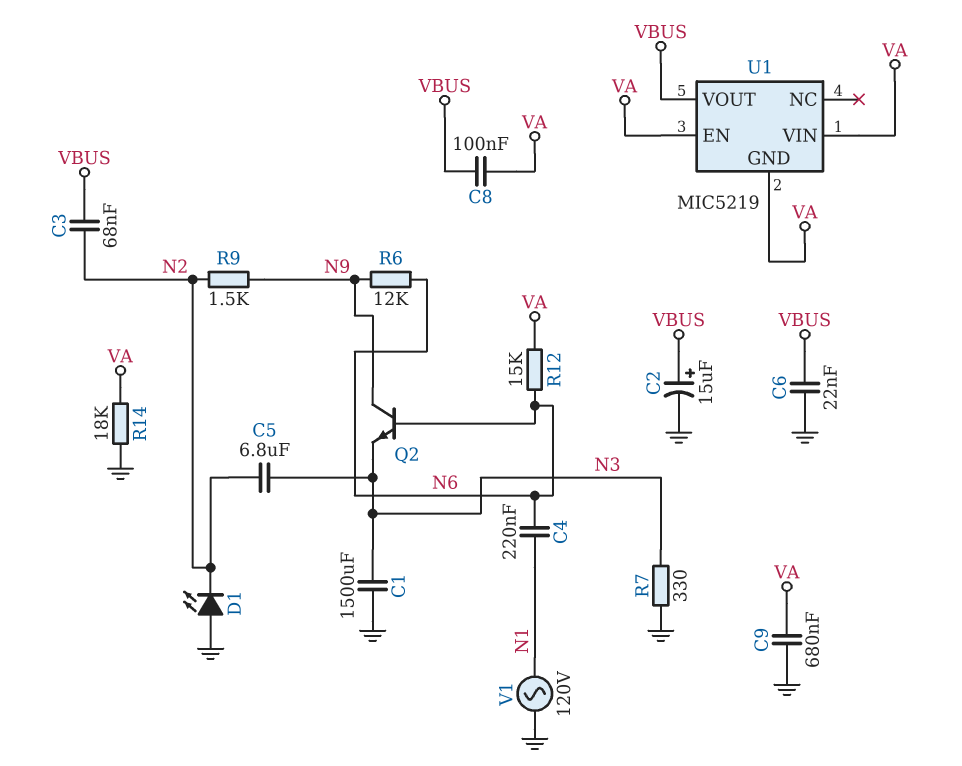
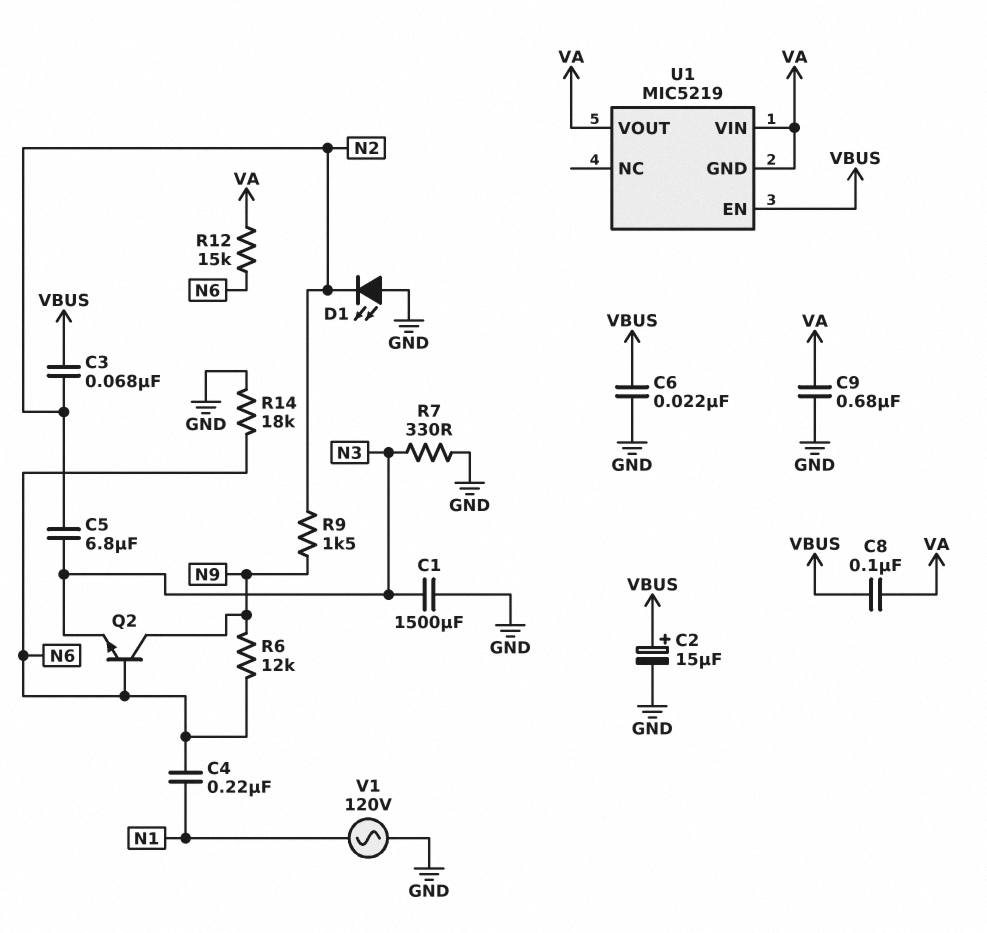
R14: 18k (GND, VA) -> 18k (GND, N6)
U1 pin EN: VA -> VBUS
U1 pin VOUT: VBUS -> VA

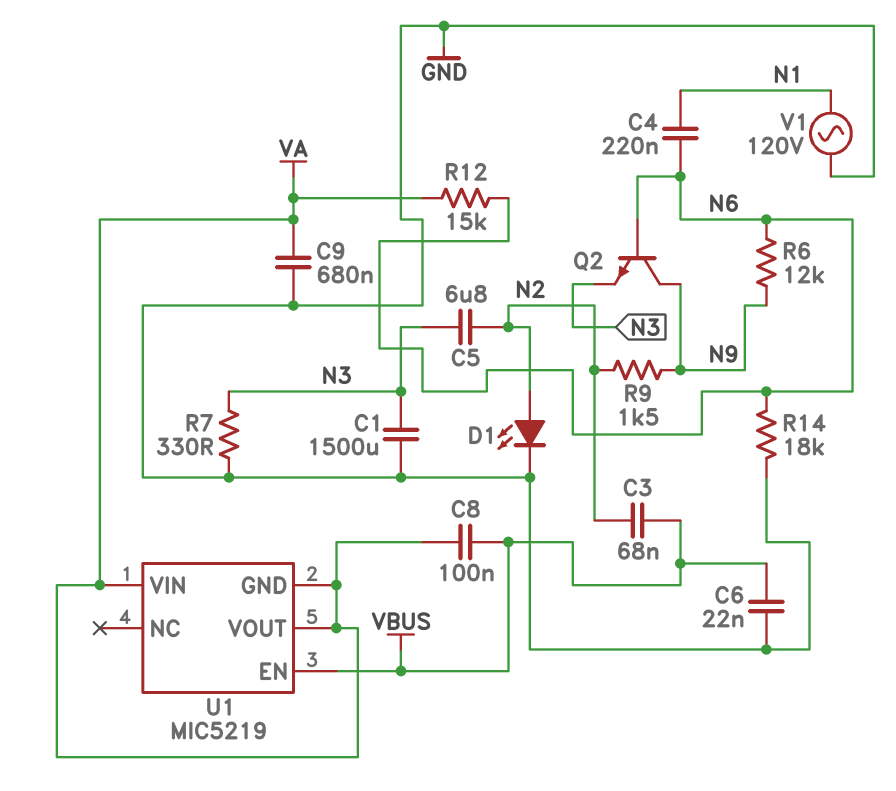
C2: 15uF (plus VBUS, minus GND) -> none
D1: LED (A GND, K N2) -> LED (A N2, K GND)

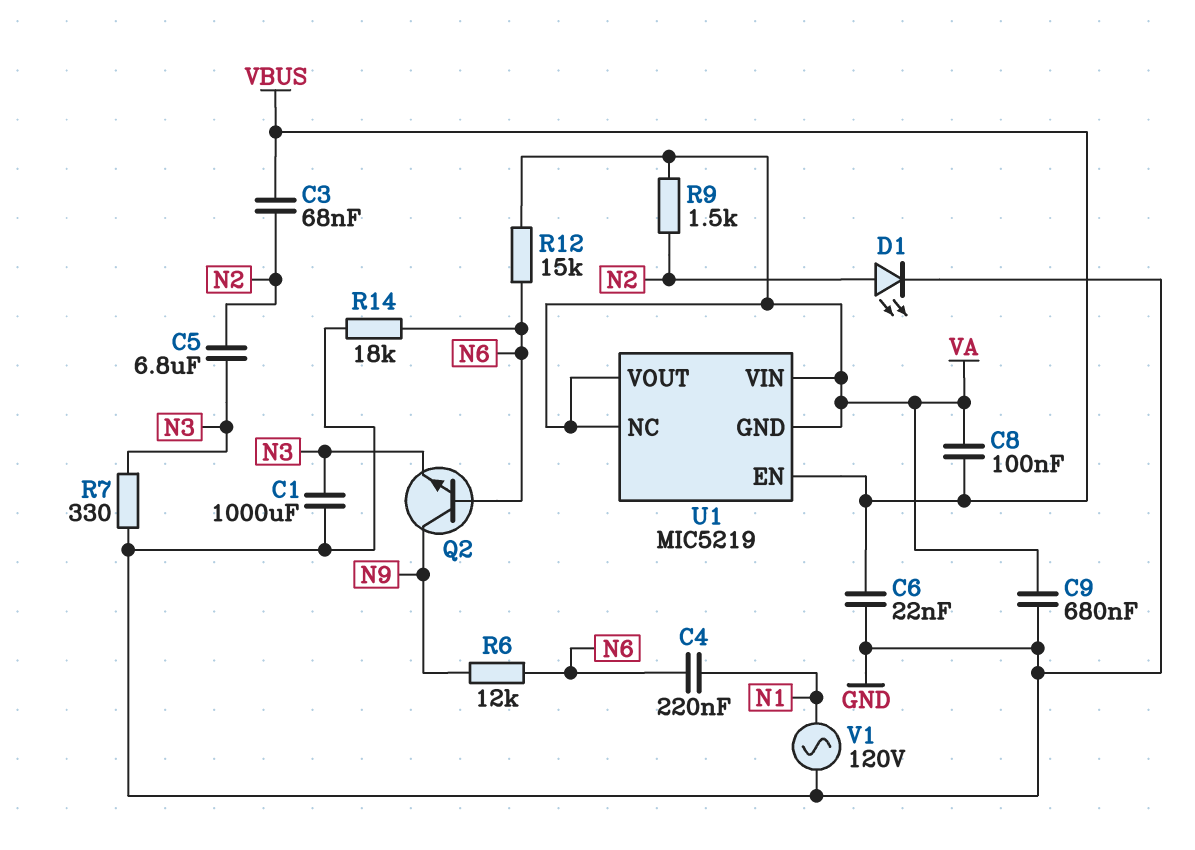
C1: 1500uF (GND, N3) -> 1000uF (GND, N3)
R9: 1.5k (N2, N9) -> 1.5k (N2, VA)
U1 pin NC: none -> VA

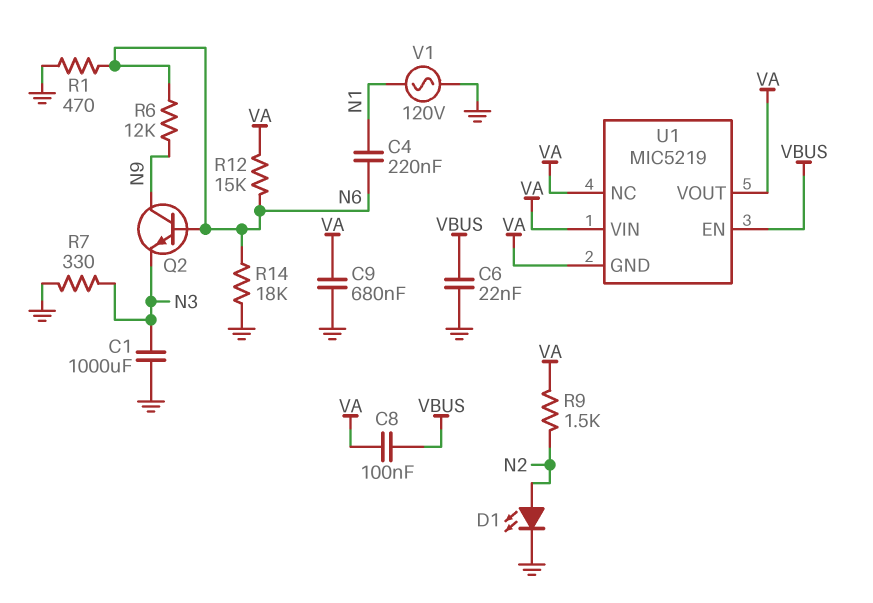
C3: 68nF (N2, VBUS) -> none
C5: 6.8uF (N2, N3) -> none
R1: none -> 470 (GND, N6)

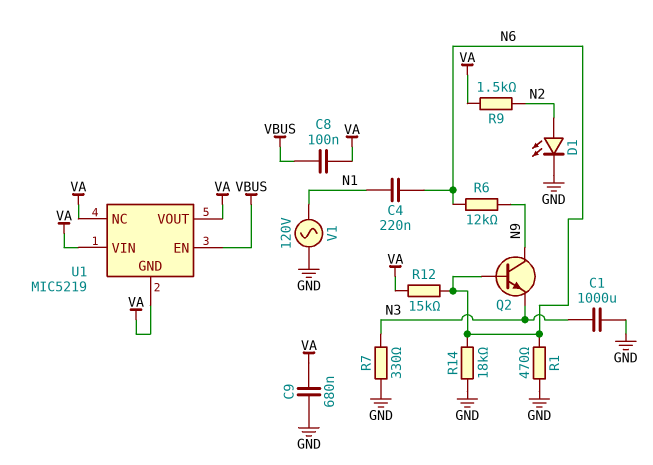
C6: 22nF (GND, VBUS) -> none

